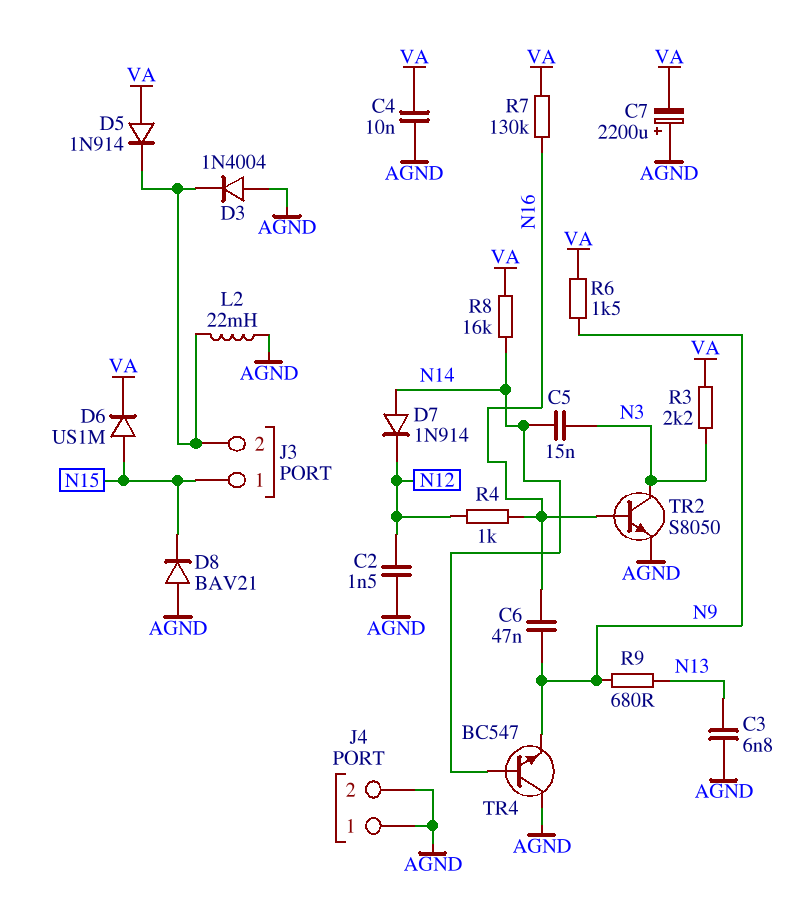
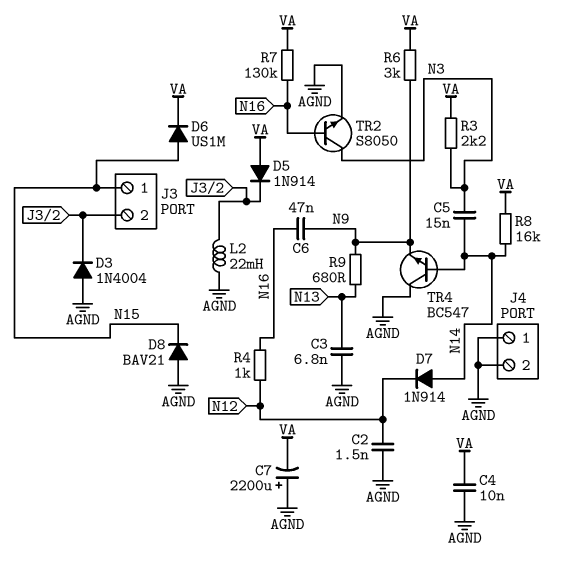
R6: 1.5k (N9, VA) -> 3k (N9, VA)

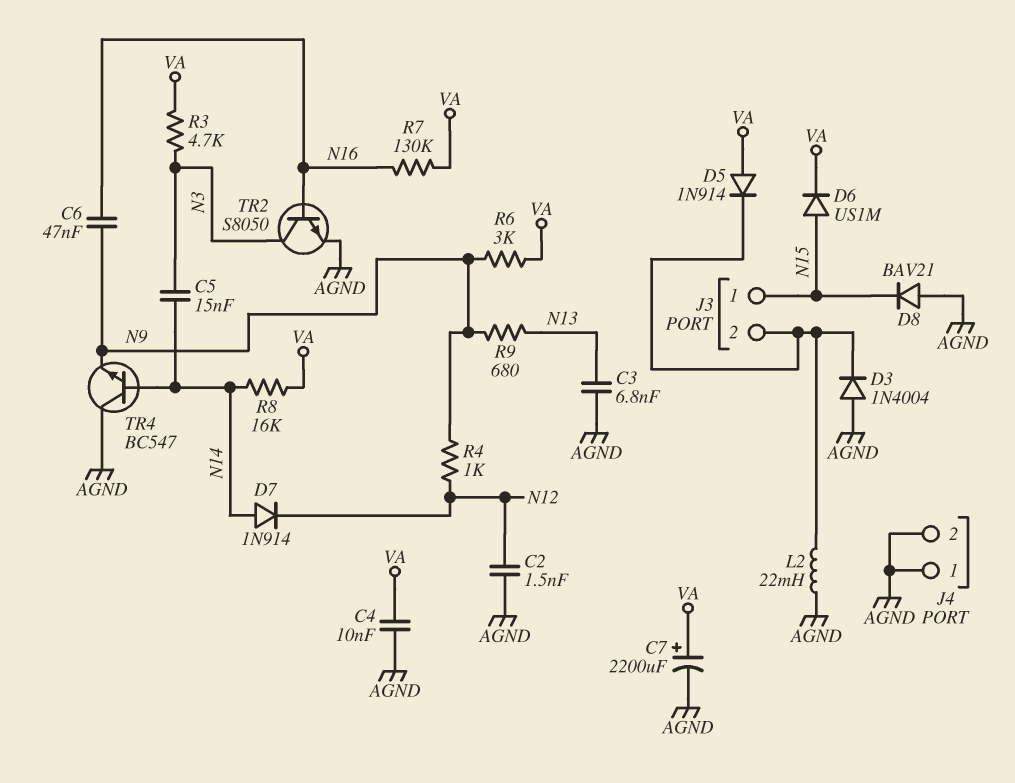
C7: 2200uF (plus AGND, minus VA) -> 2200uF (plus VA, minus AGND)
R3: 2.2k (N3, VA) -> 4.7k (N3, VA)
R4: 1k (N12, N16) -> 1k (N9, N12)

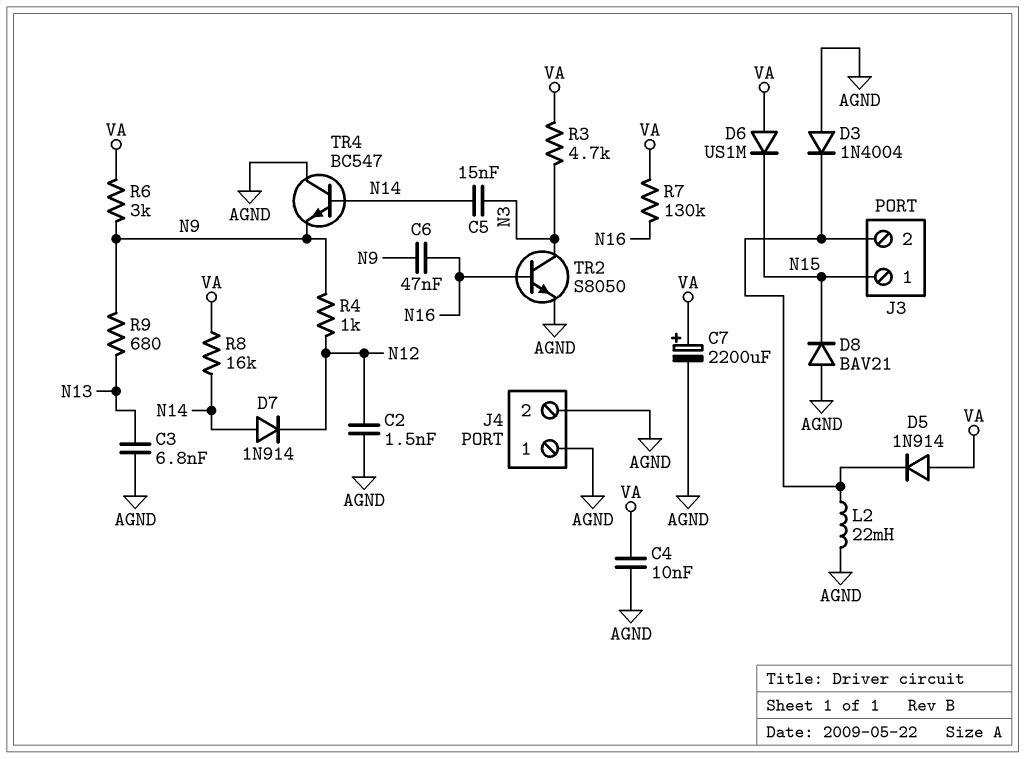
D6: diode US1M (A N15, K VA) -> diode US1M (A VA, K N15)

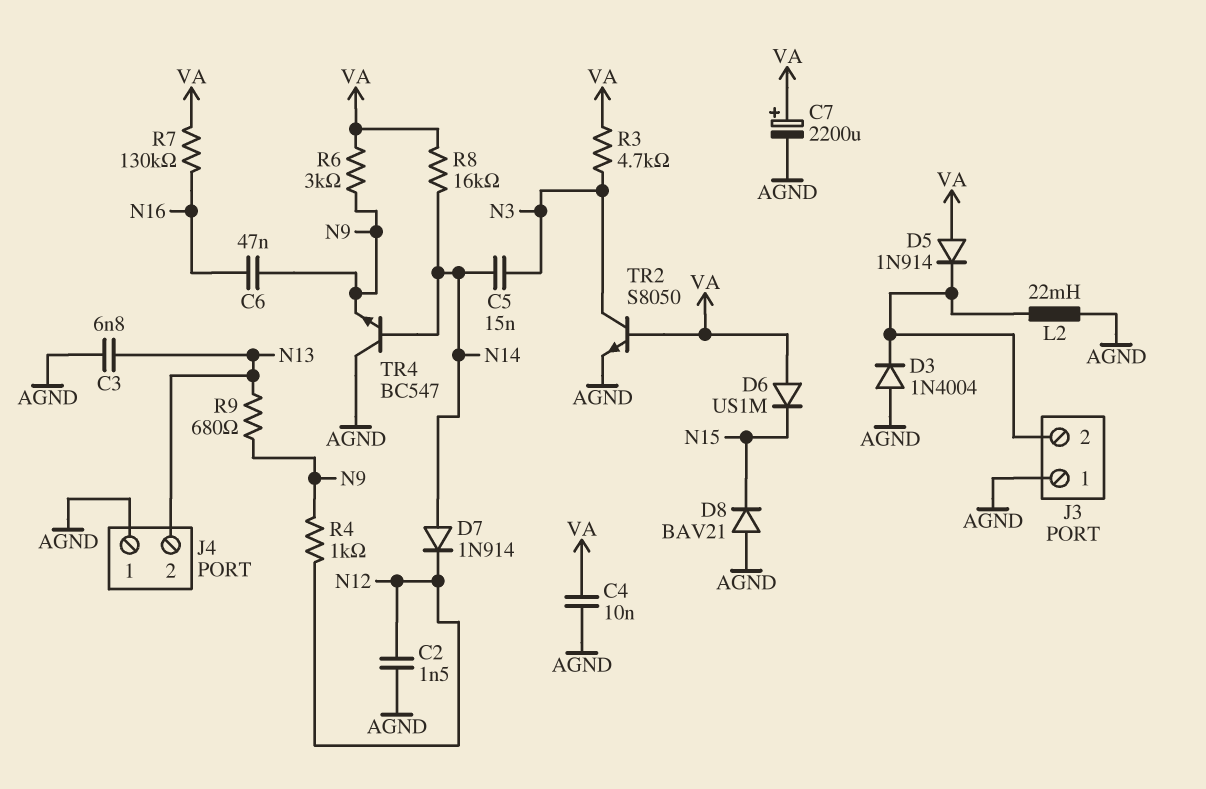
J3 pin 1: N15 -> AGND
J4 pin 2: AGND -> N13
TR2: NPN S8050 (B N16, C N3, E AGND) -> NPN S8050 (B VA, C N3, E AGND)

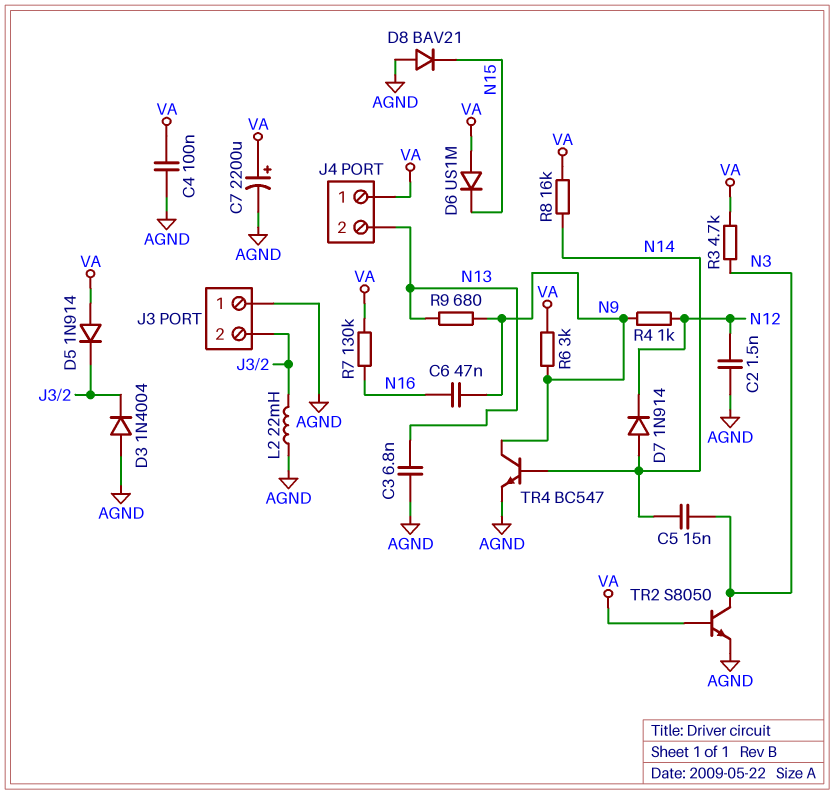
C4: 10nF (AGND, VA) -> 100nF (AGND, VA)
J4 pin 1: AGND -> VA
TR4: NPN BC547 (B N14, C AGND, E N9) -> NPN BC547 (B N14, C N9, E AGND)

